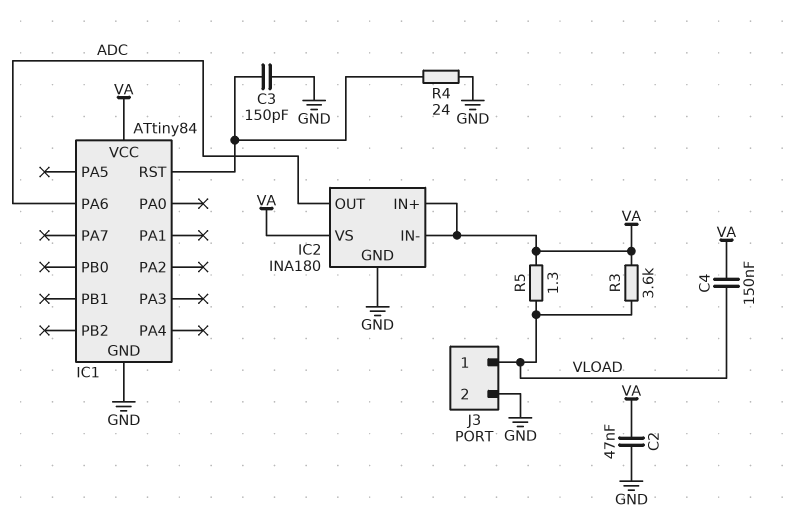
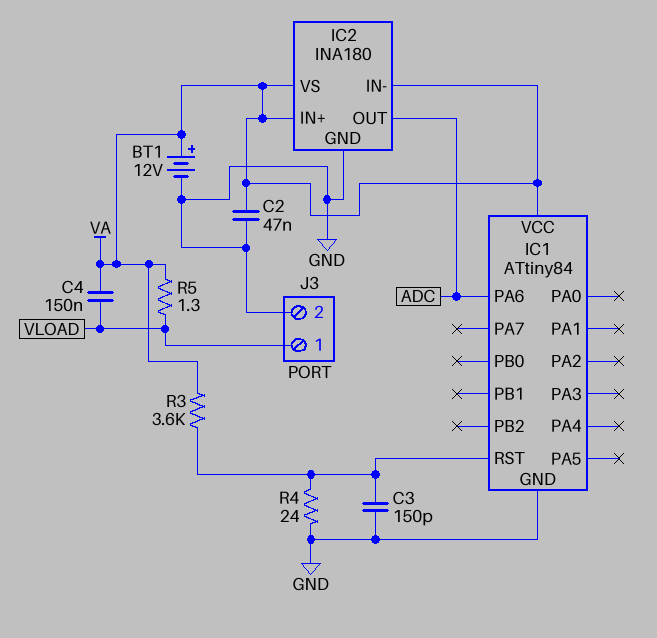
BT1: none -> 12V (plus VA, minus GND)
R3: 3.6k (VA, VLOAD) -> 3.6k (IC1/RST, VA)

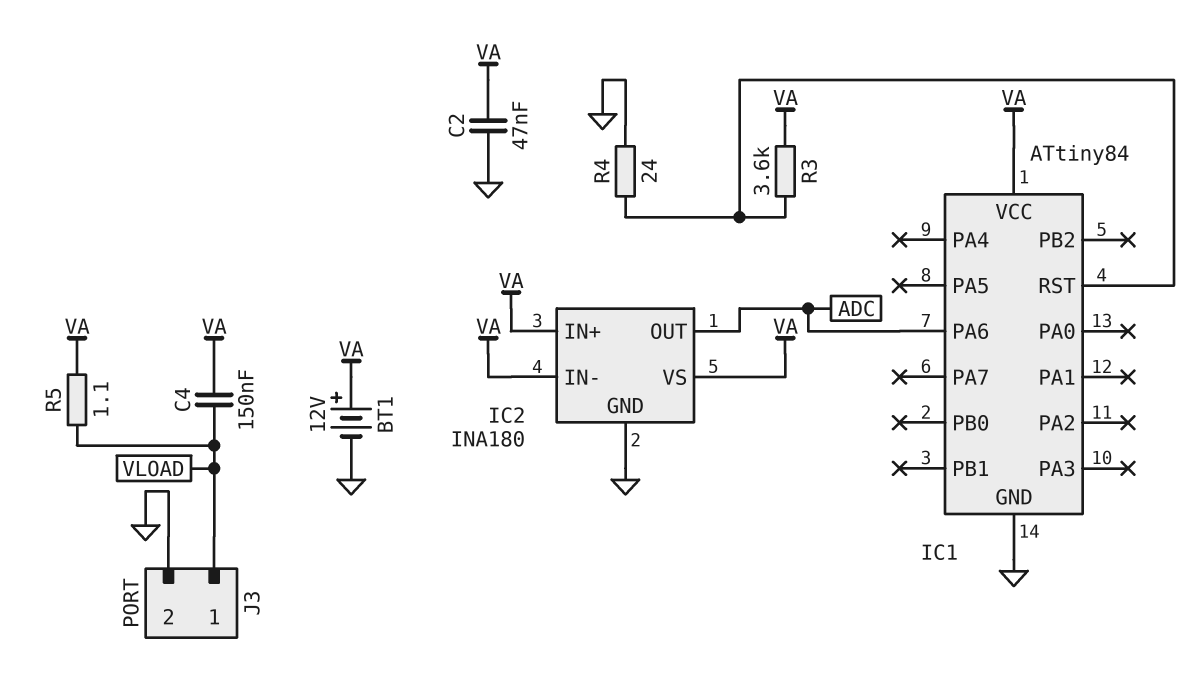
C3: 150pF (GND, IC1/RST) -> none
R5: 1.3 (VA, VLOAD) -> 1.1 (VA, VLOAD)

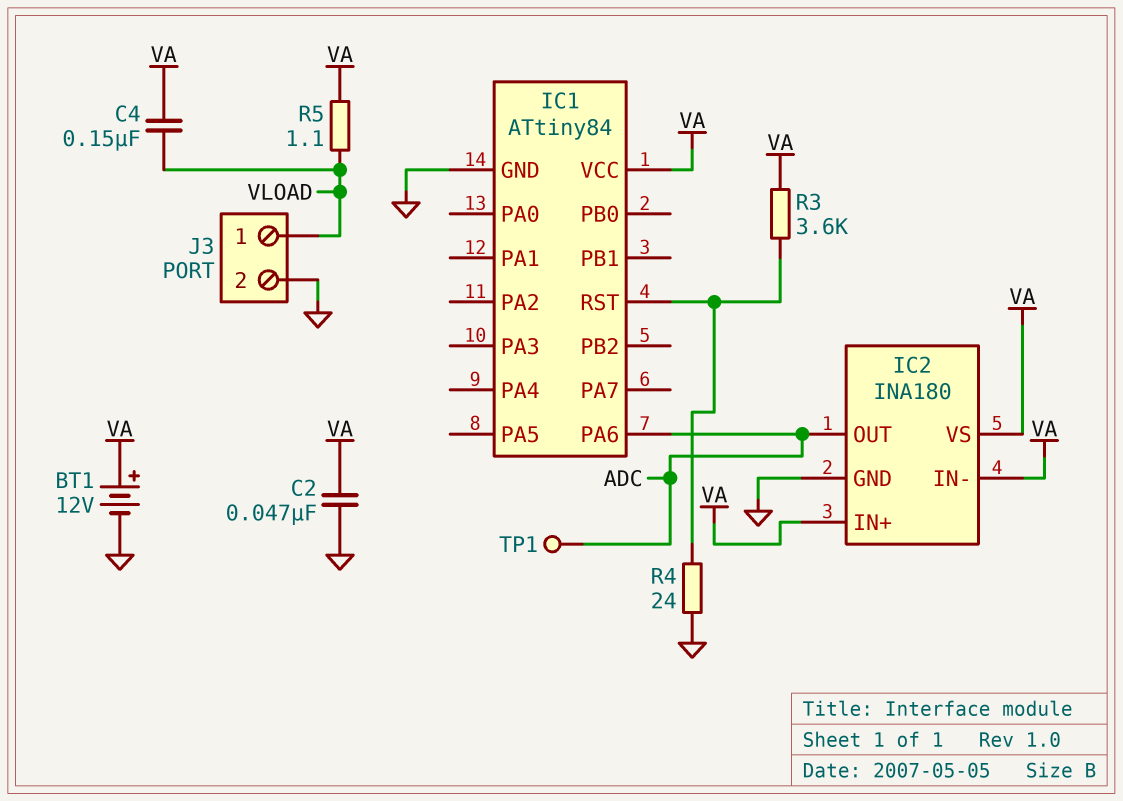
TP1: none -> test point (ADC)

